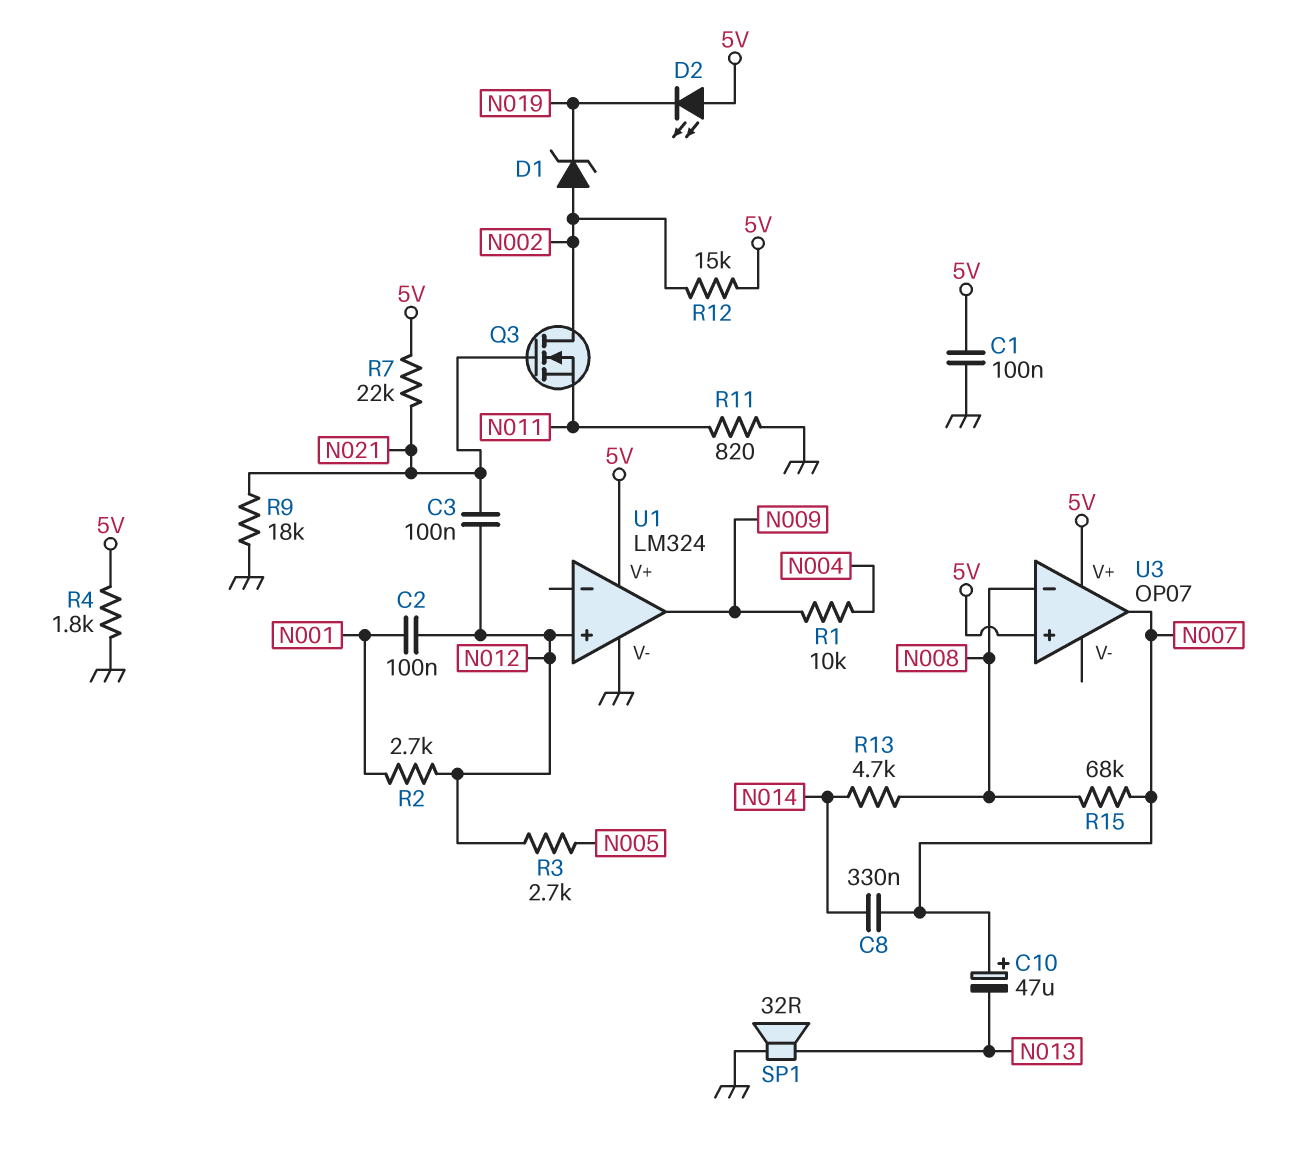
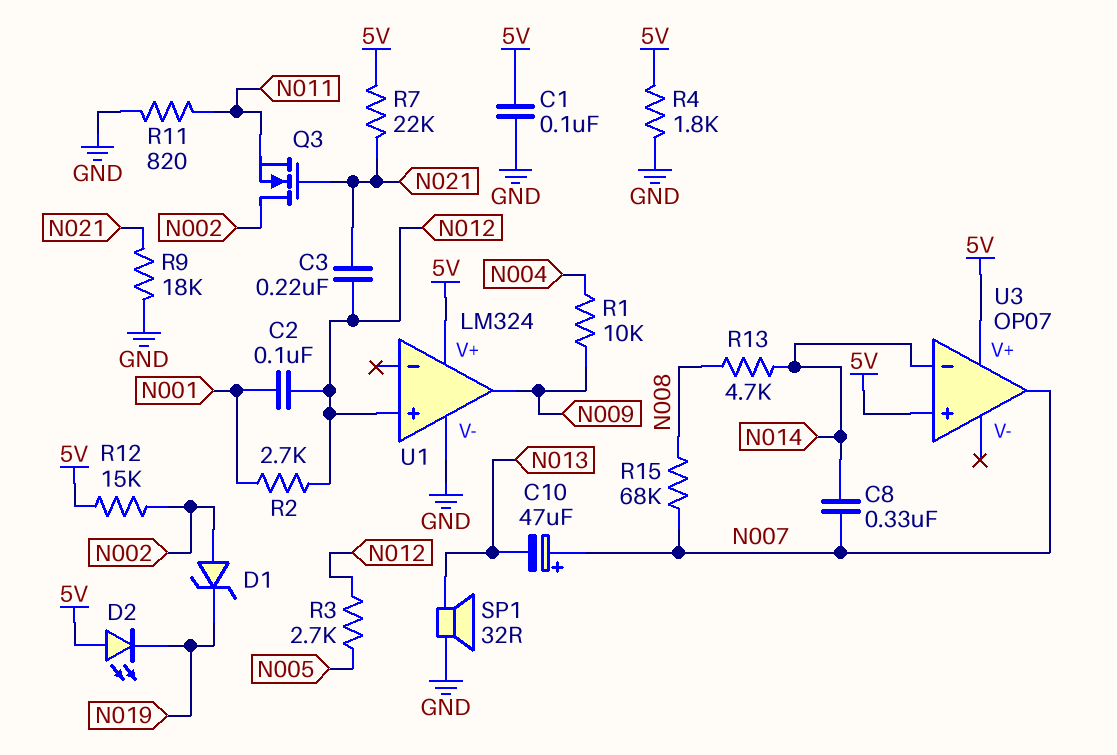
C3: 100nF (N012, N021) -> 220nF (N012, N021)
U3 pin in-: N008 -> N014

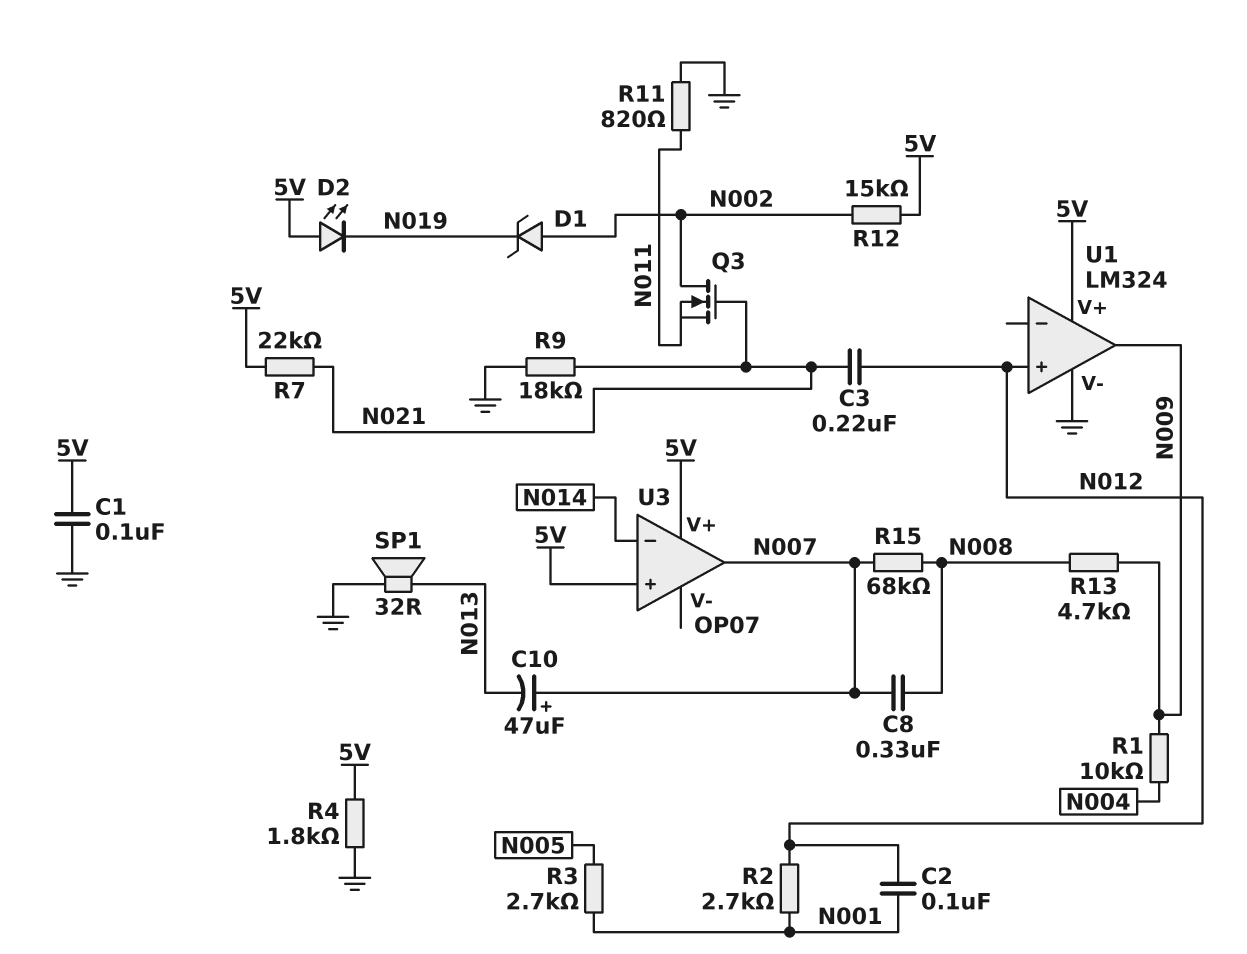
C8: 330nF (N007, N014) -> 330nF (N007, N008)
R3: 2.7k (N005, N012) -> 2.7k (N001, N005)
R13: 4.7k (N008, N014) -> 4.7k (N008, N009)

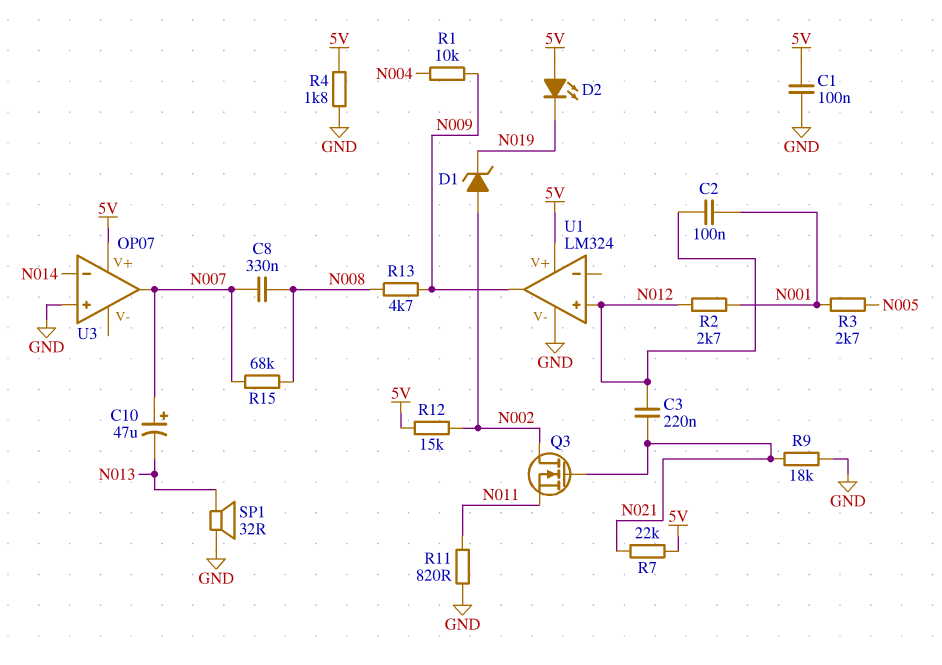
U3 pin in+: 5V -> GND

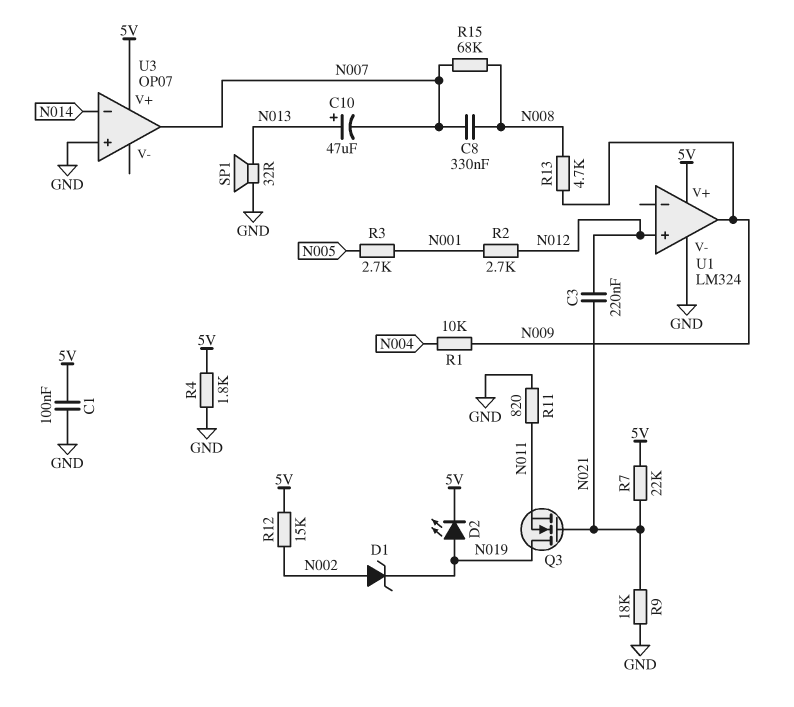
C2: 100nF (N001, N012) -> none
C10: 47uF (plus N007, minus N013) -> 47uF (plus N013, minus N007)
D2: LED (A 5V, K N019) -> LED (A N019, K 5V)
Q3: NMOS (G N021, D N002, S N011) -> NMOS (G N021, D N019, S N011)

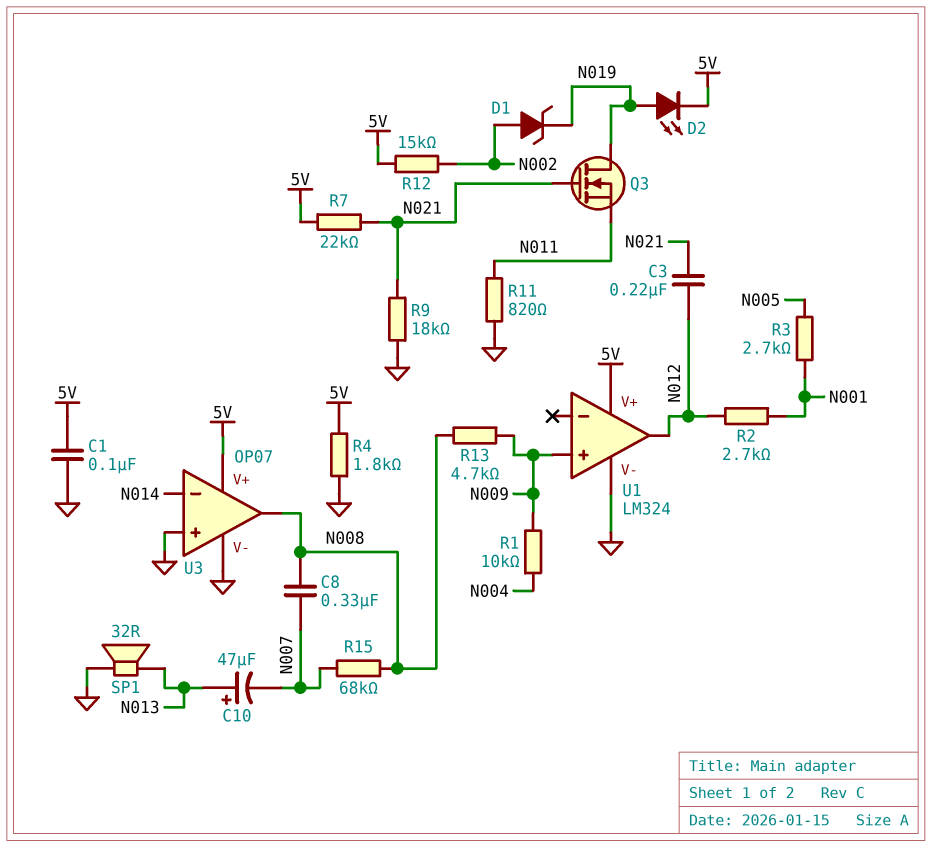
U1 pin in+: N012 -> N009
U1 pin out: N009 -> N012
U3 pin V-: none -> GND
U3 pin out: N007 -> N008

